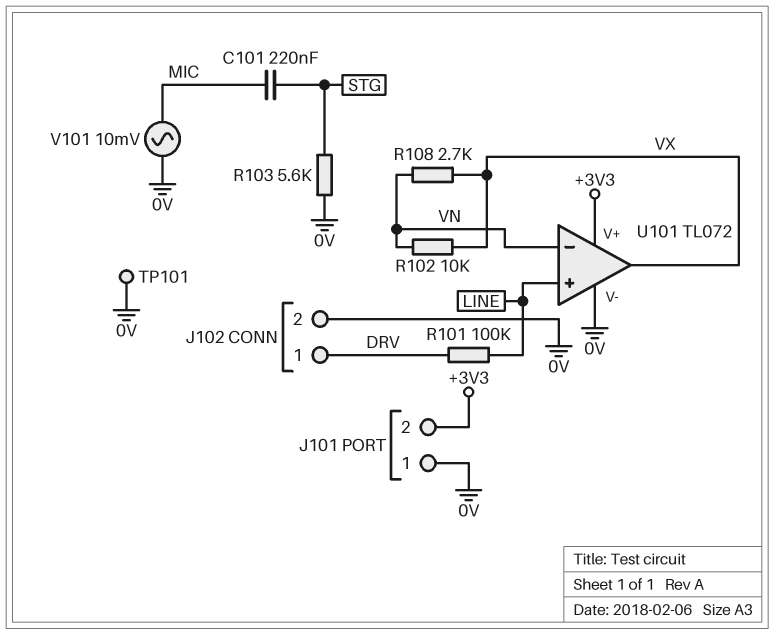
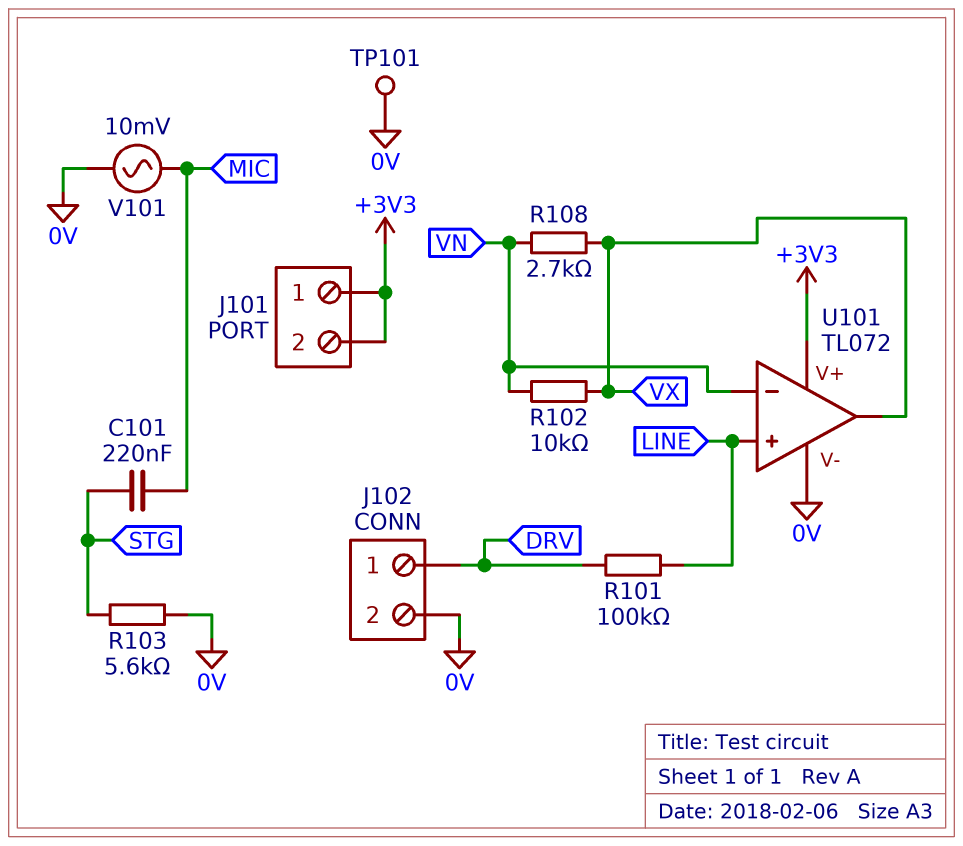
J101 pin 1: 0V -> +3V3

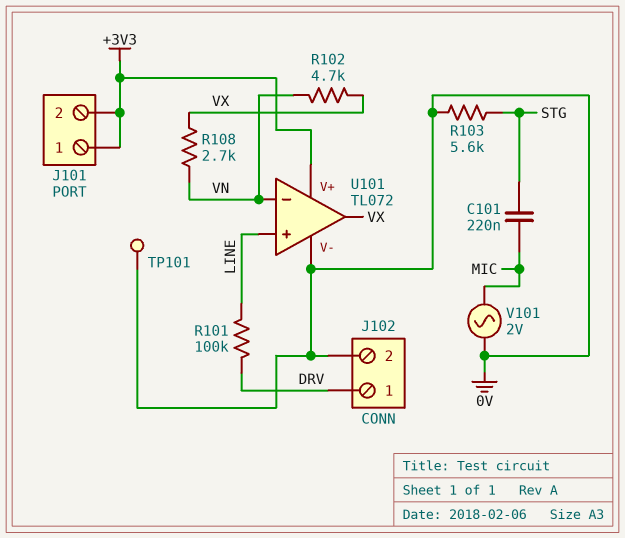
R102: 10k (VN, VX) -> 4.7k (VN, VX)
V101: AC 10mV (0V, MIC) -> AC 2V (0V, MIC)

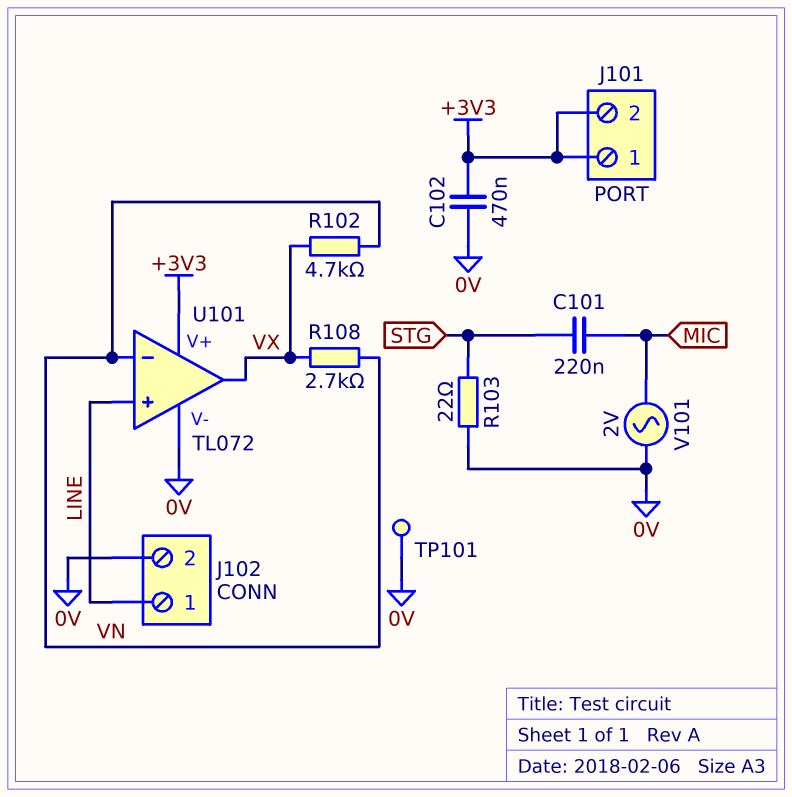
C102: none -> 470nF (+3V3, 0V)
J102 pin 1: DRV -> LINE
R101: 100k (DRV, LINE) -> none
R103: 5.6k (0V, STG) -> 22 (0V, STG)

